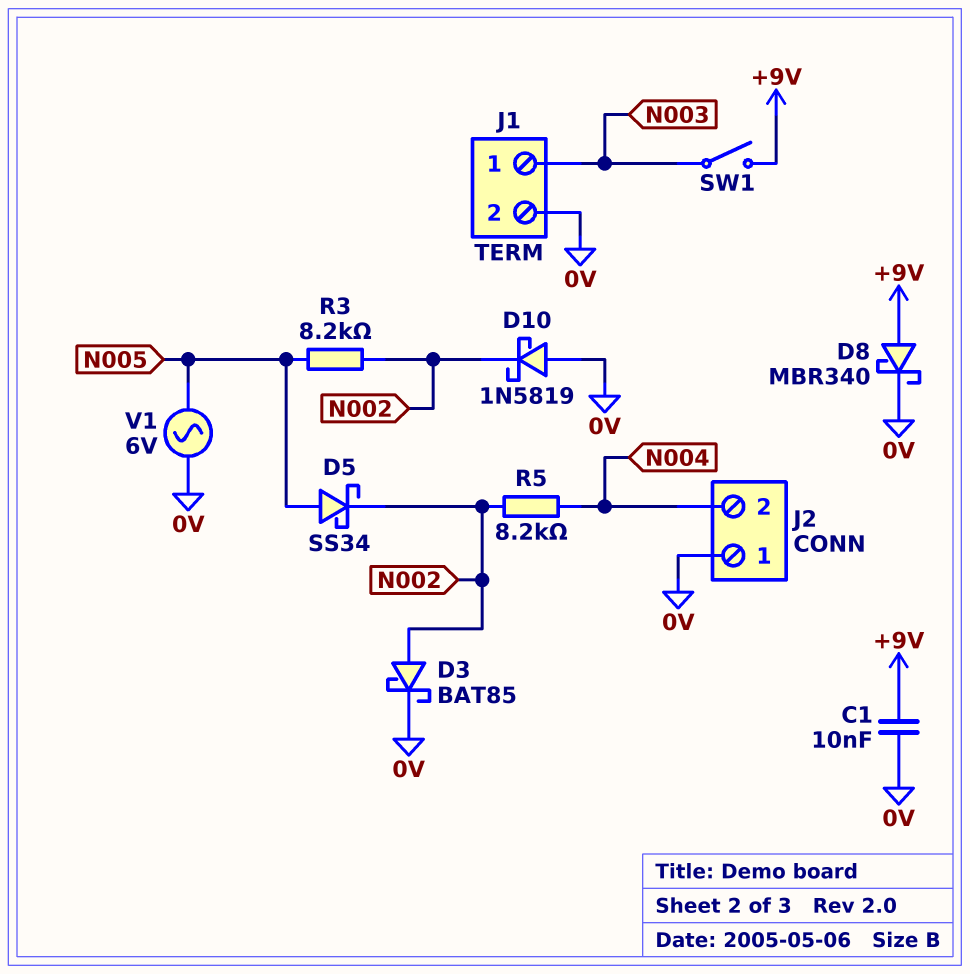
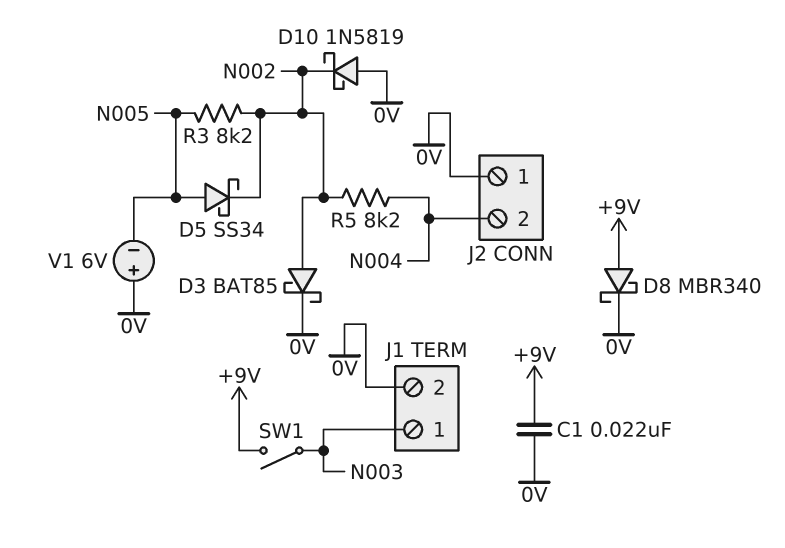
C1: 10nF (+9V, 0V) -> 22nF (+9V, 0V)
V1: AC 6V (0V, N005) -> 6V (plus 0V, minus N005)

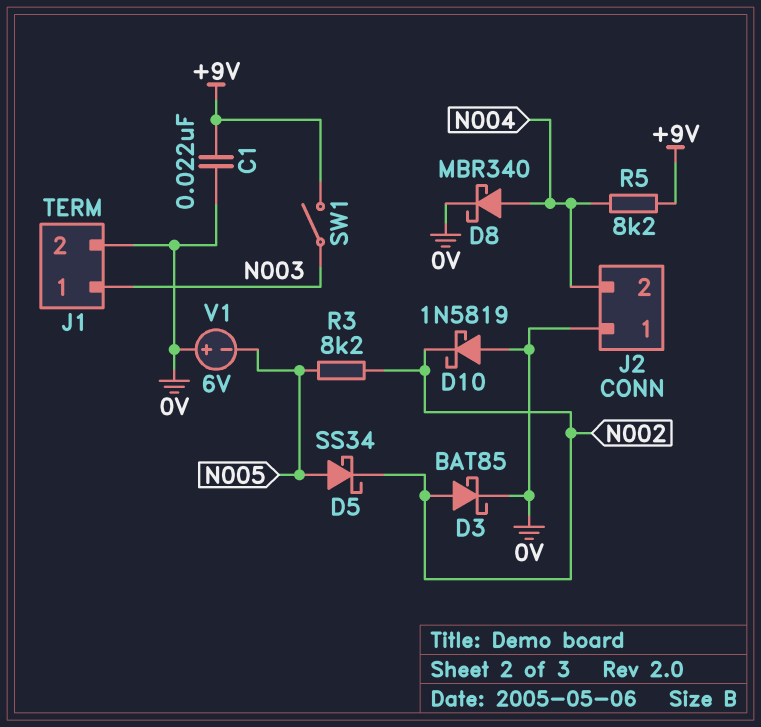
D8: schottky MBR340 (A +9V, K 0V) -> schottky MBR340 (A N004, K 0V)
R5: 8.2k (N002, N004) -> 8.2k (+9V, N004)

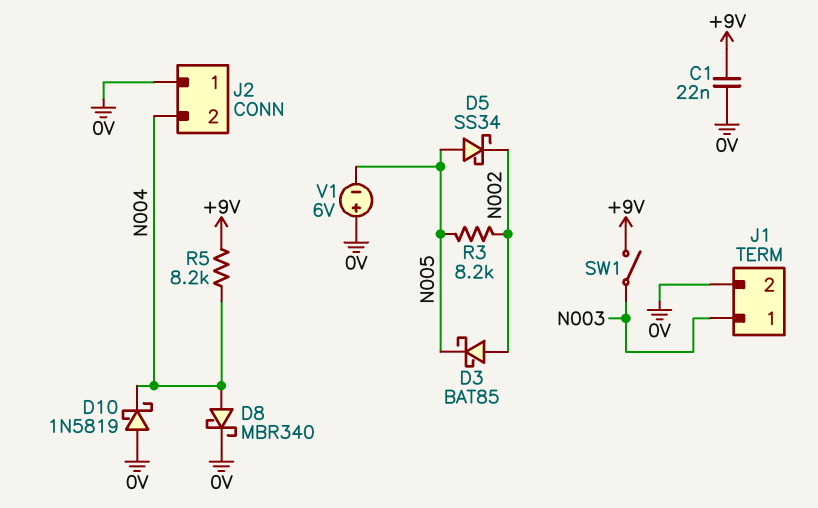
D3: schottky BAT85 (A N002, K 0V) -> schottky BAT85 (A N002, K N005)
D10: schottky 1N5819 (A 0V, K N002) -> schottky 1N5819 (A 0V, K N004)

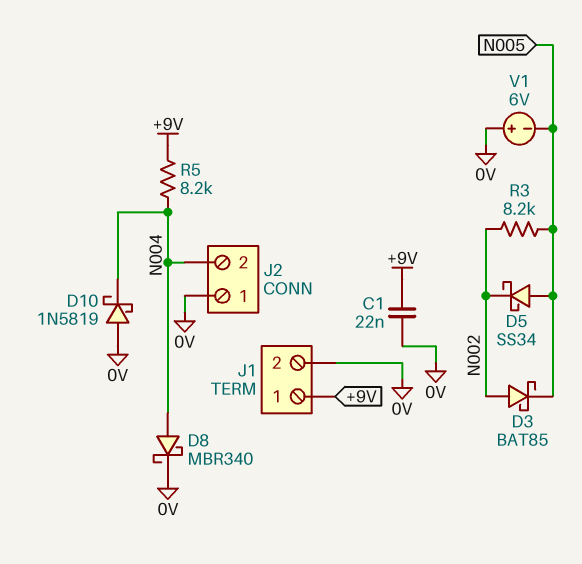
J1 pin 1: N003 -> +9V
SW1: switch (+9V, N003) -> none

